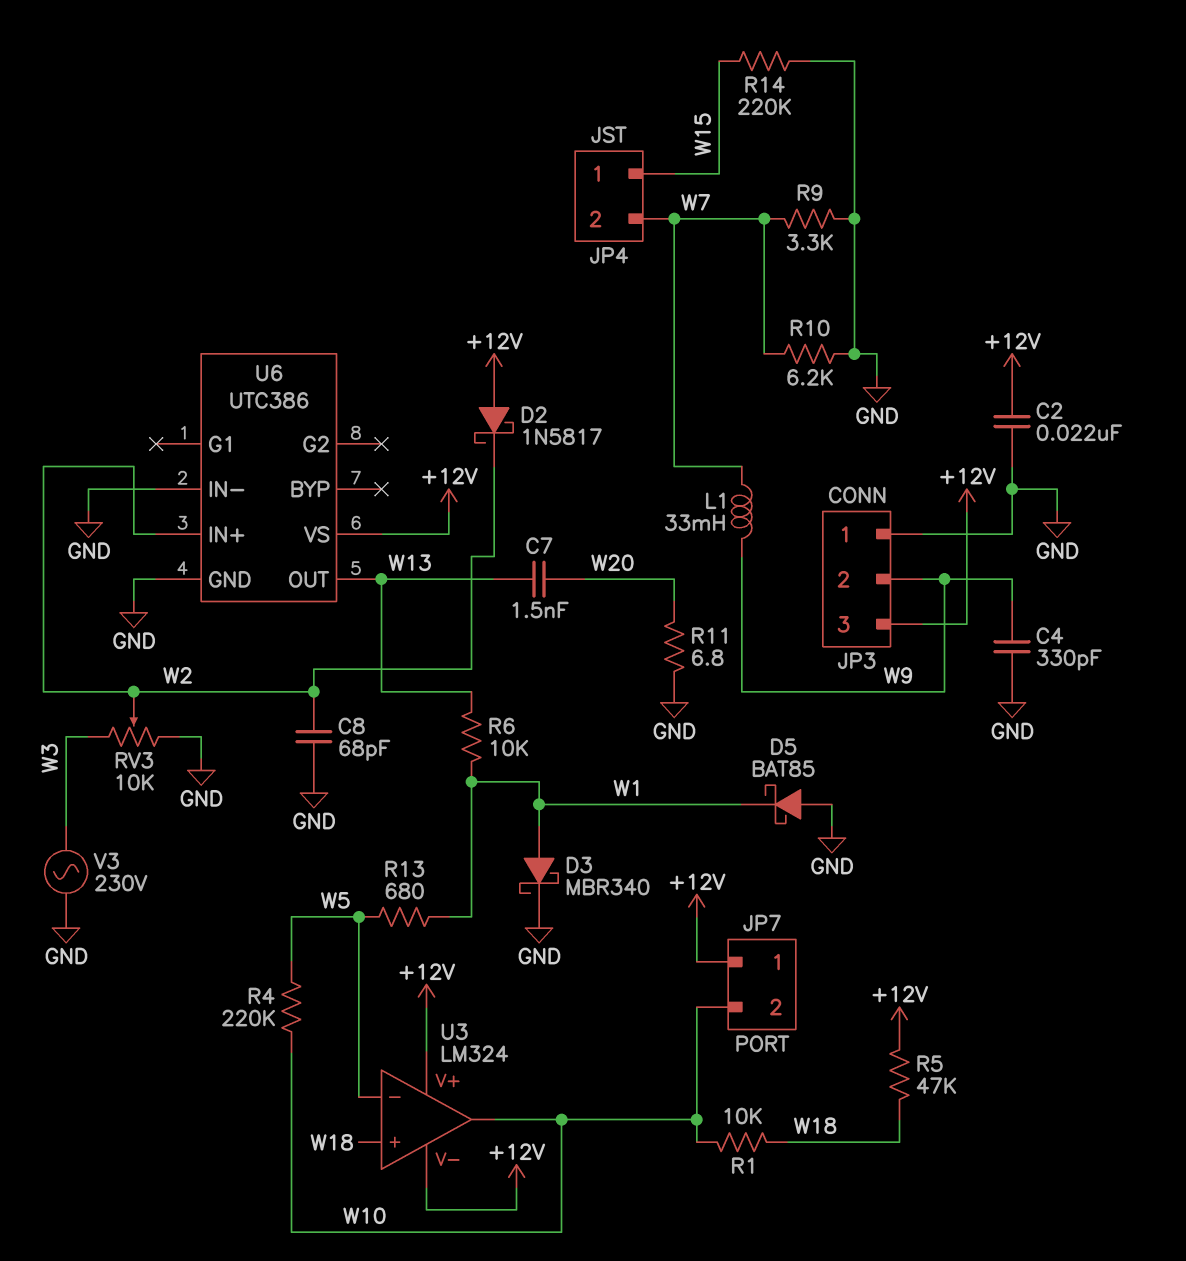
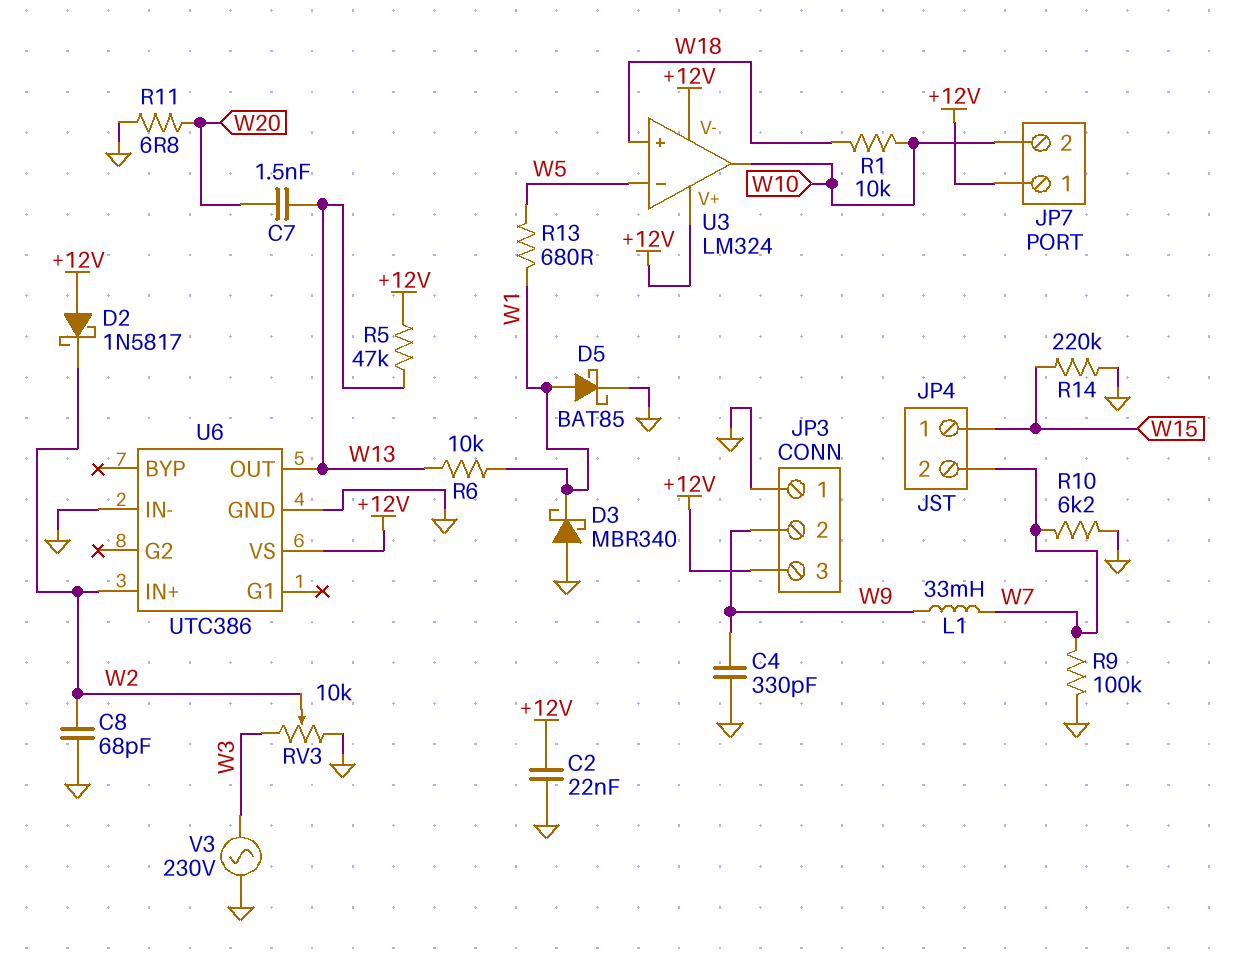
D3: schottky MBR340 (A W1, K GND) -> schottky MBR340 (A GND, K W1)
D5: schottky BAT85 (A GND, K W1) -> schottky BAT85 (A W1, K GND)
R4: 220k (W5, W10) -> none
R5: 47k (+12V, W18) -> 47k (+12V, W13)
R9: 3.3k (GND, W7) -> 100k (GND, W7)

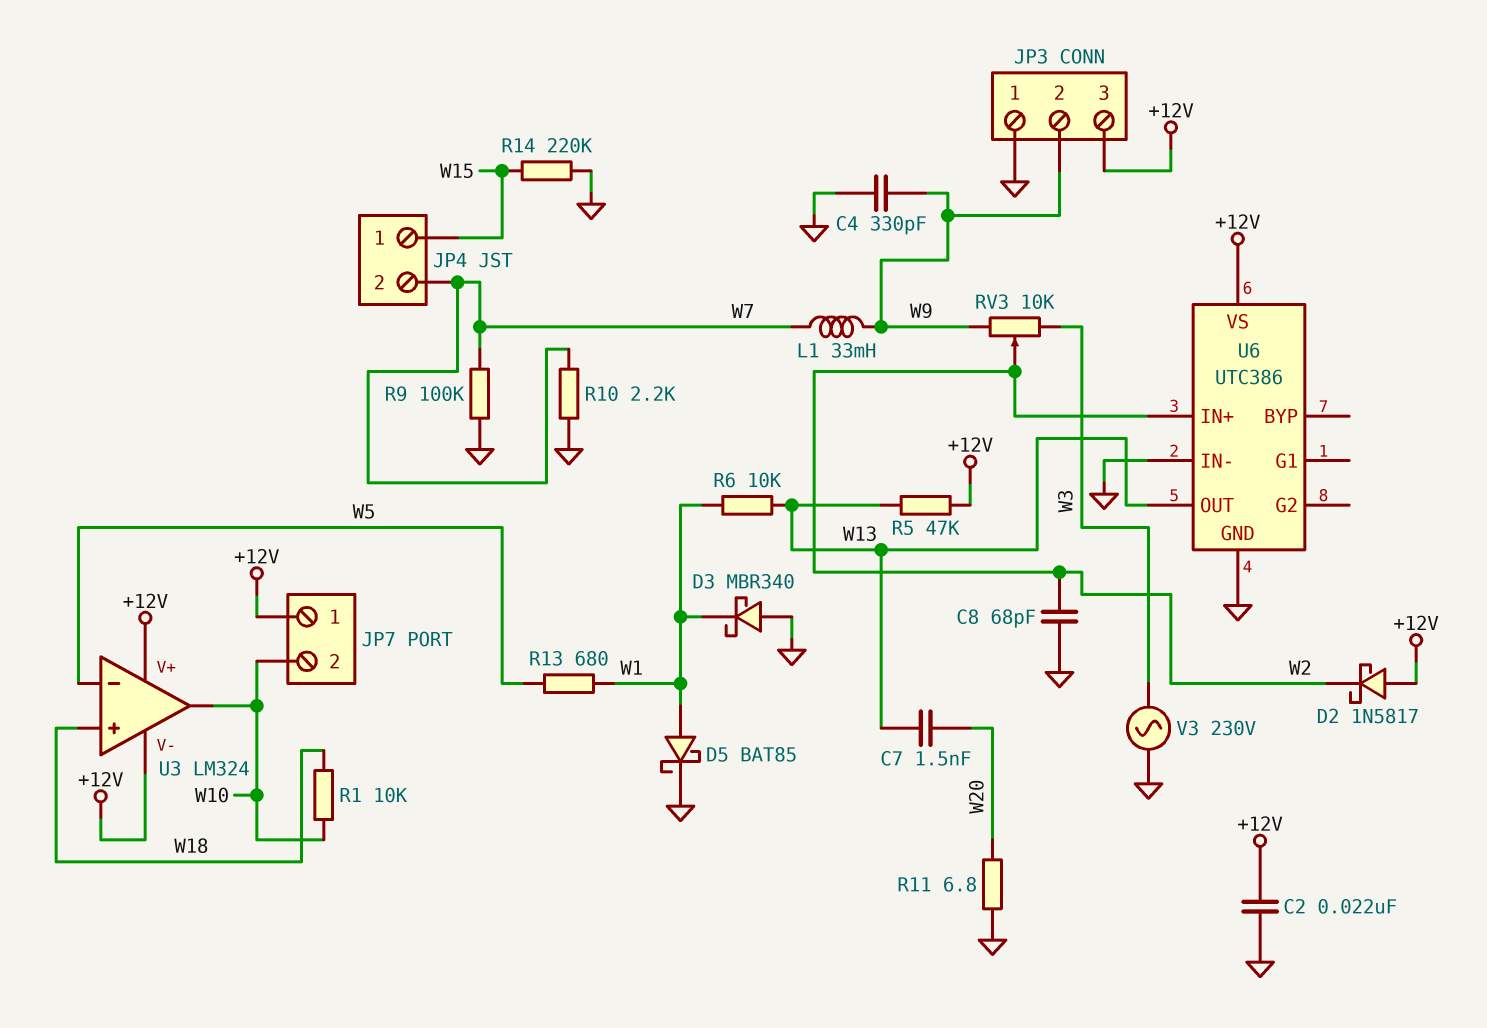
R10: 6.2k (GND, W7) -> 2.2k (GND, W7)
RV3: 10k (GND, W3, wiper W2) -> 10k (W3, W9, wiper W2)

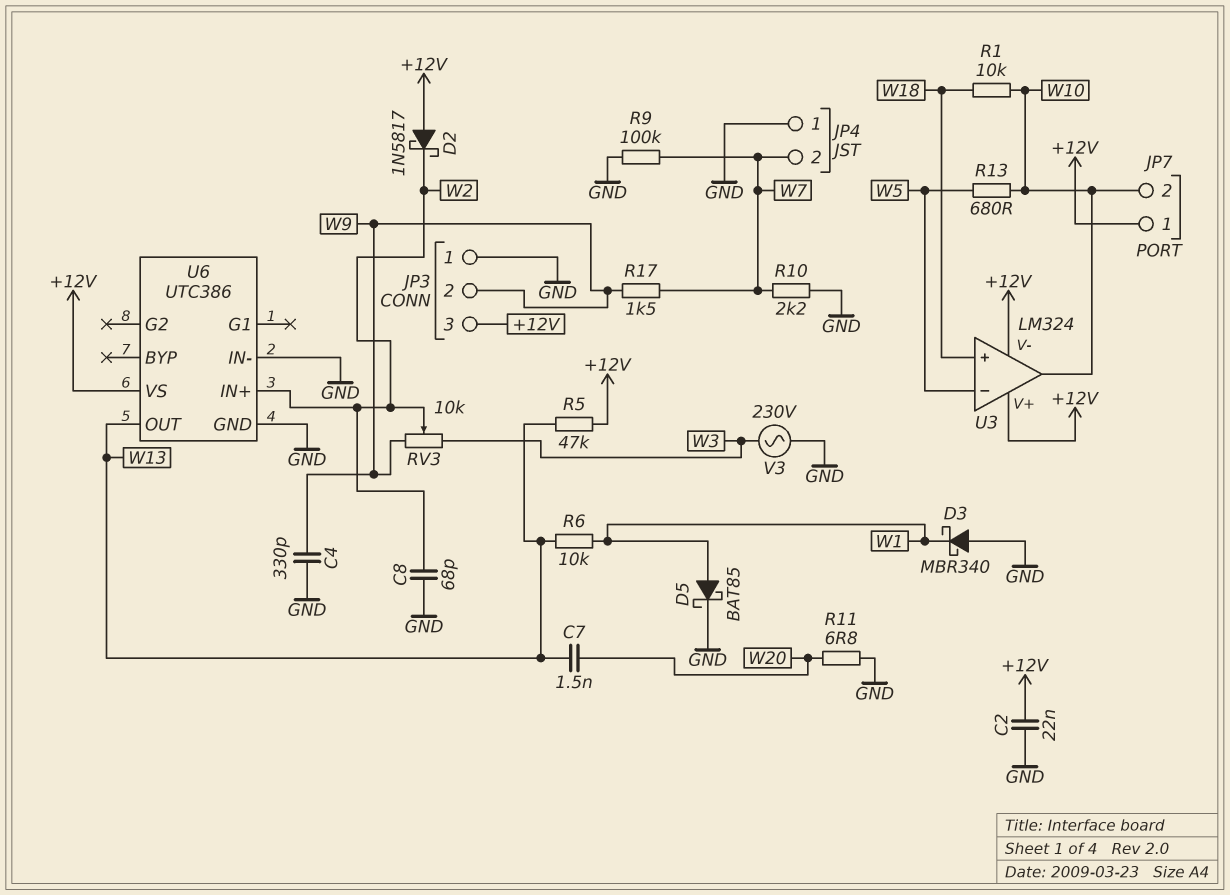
JP4 pin 1: W15 -> GND
L1: 33mH (W7, W9) -> none
R13: 680 (W1, W5) -> 680 (W5, W10)
R14: 220k (GND, W15) -> none
R17: none -> 1.5k (W7, W9)

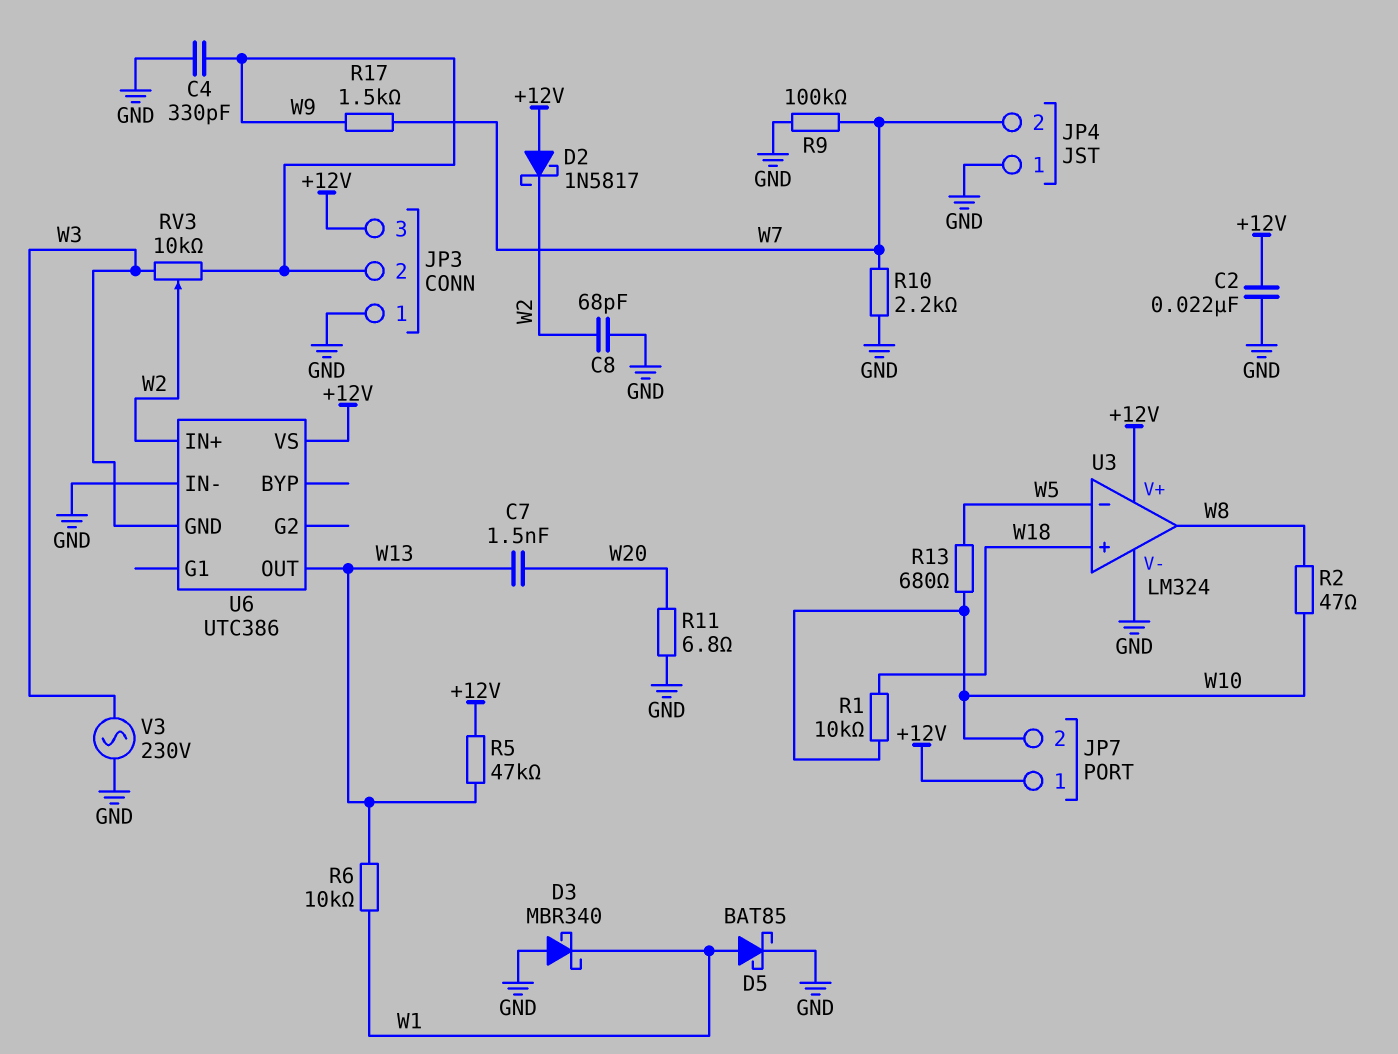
R2: none -> 47 (W8, W10)
U3 pin V-: +12V -> GND
U3 pin out: W10 -> W8
U6 pin GND: GND -> W3

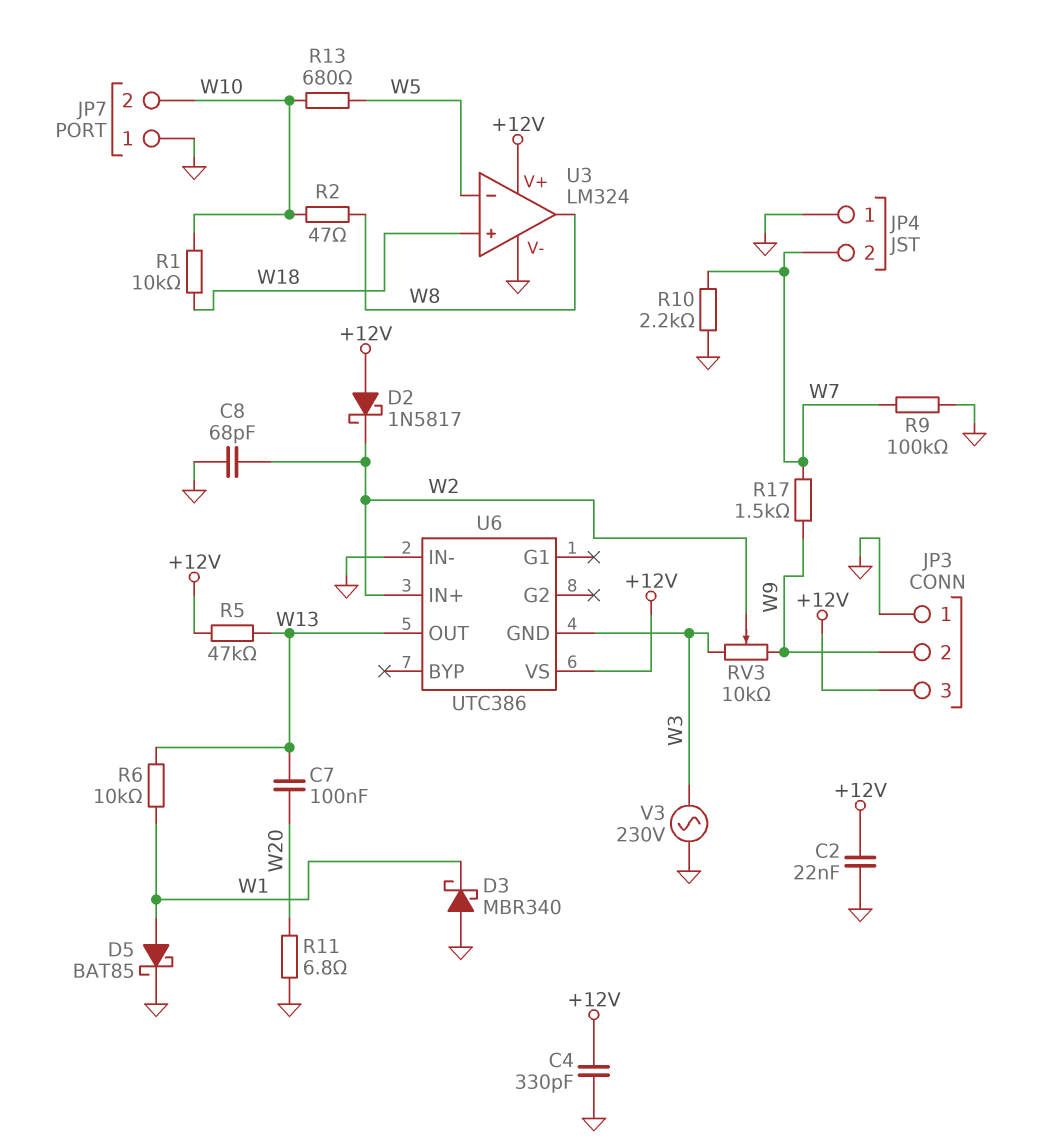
C4: 330pF (GND, W9) -> 330pF (+12V, GND)
C7: 1.5nF (W13, W20) -> 100nF (W13, W20)
JP7 pin 1: +12V -> GND

